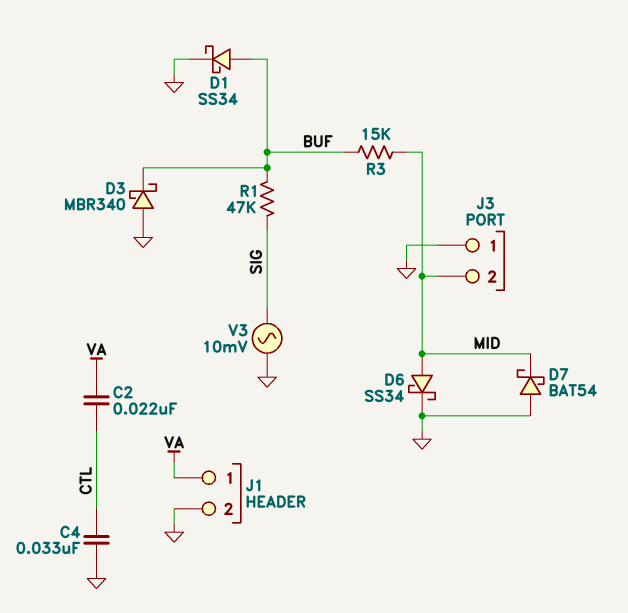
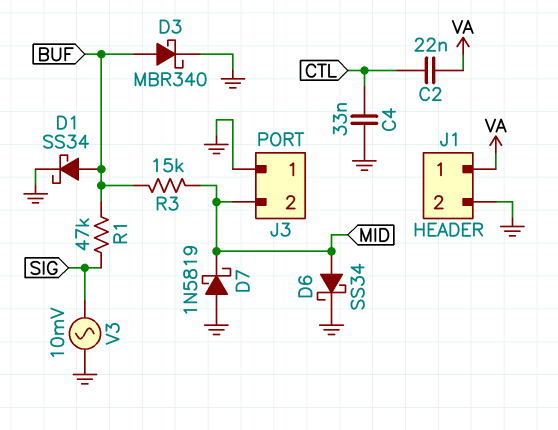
D3: schottky MBR340 (A GND, K BUF) -> schottky MBR340 (A BUF, K GND)
D7: schottky BAT54 (A GND, K MID) -> schottky 1N5819 (A GND, K MID)

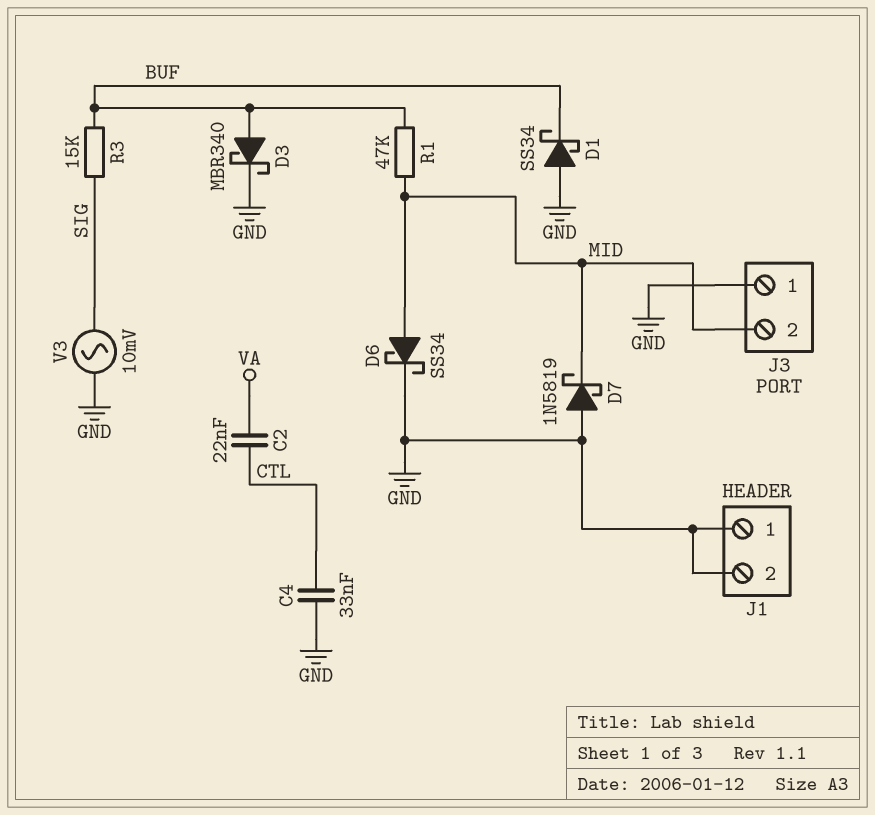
D1: schottky SS34 (A BUF, K GND) -> schottky SS34 (A GND, K BUF)
J1 pin 1: VA -> GND
R1: 47k (BUF, SIG) -> 47k (BUF, MID)
R3: 15k (BUF, MID) -> 15k (BUF, SIG)

